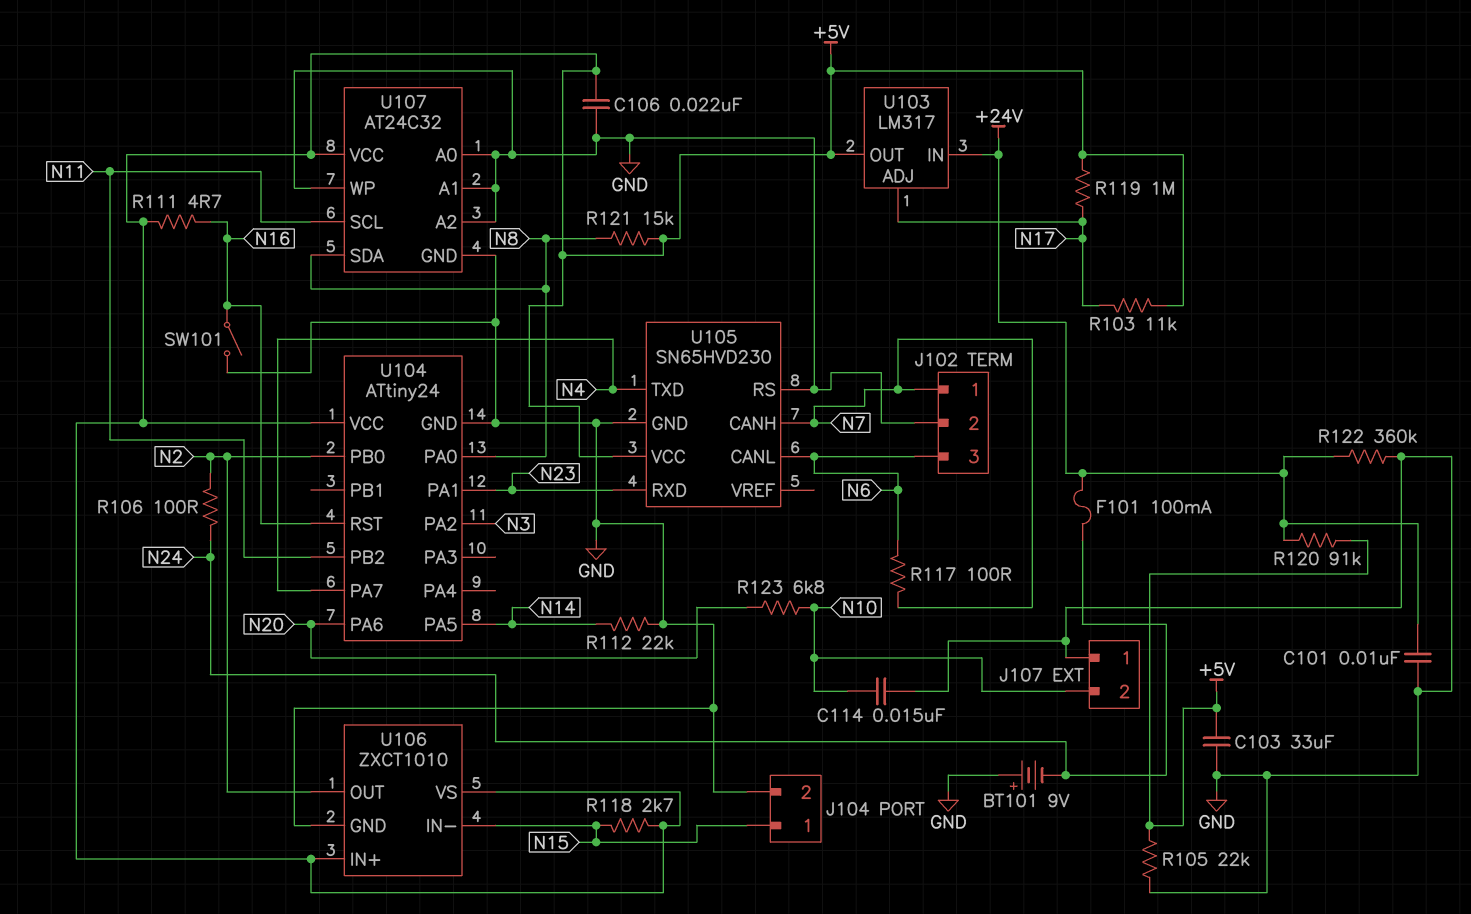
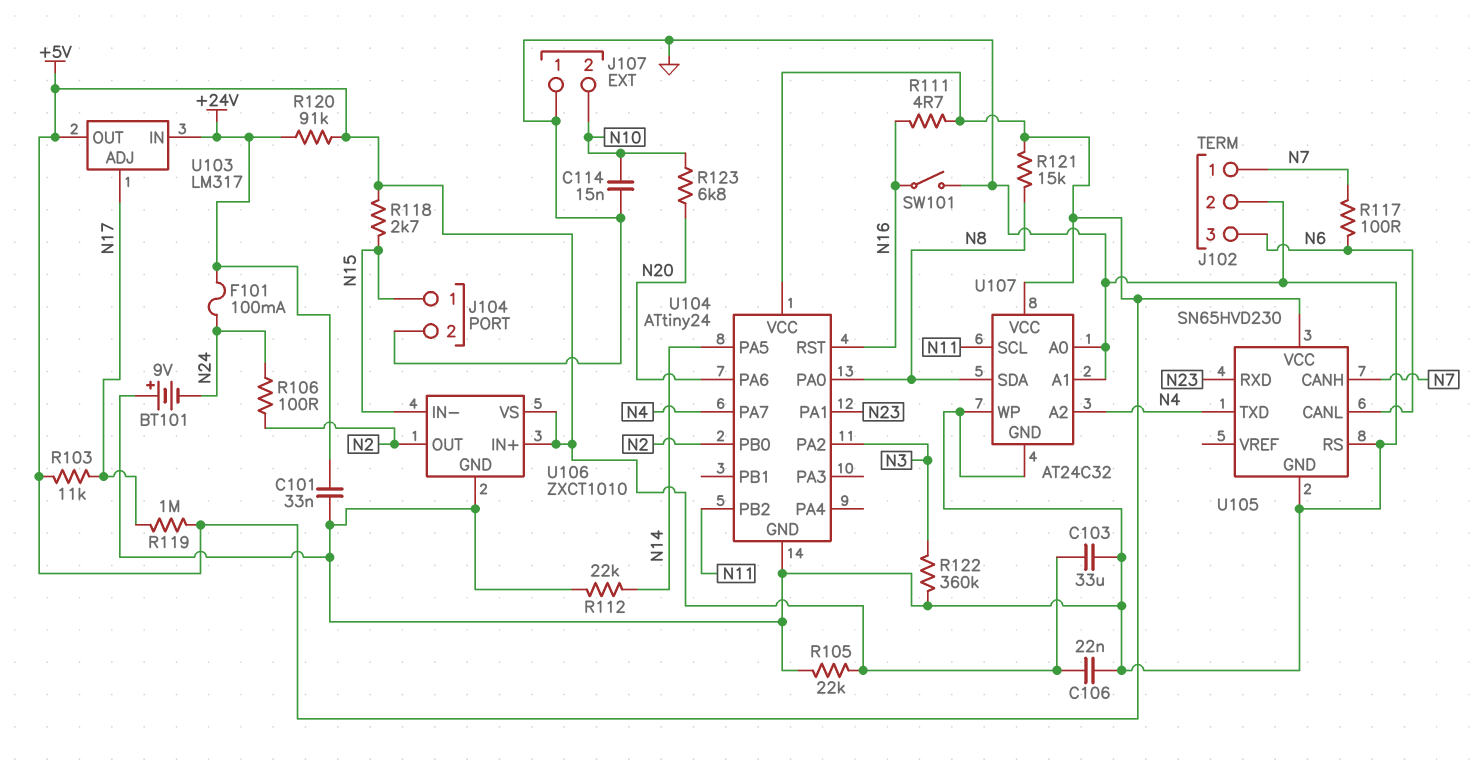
C101: 10nF (+24V, GND) -> 33nF (+24V, GND)
R122: 360k (+24V, GND) -> 360k (GND, N3)
U107 pin A2: GND -> N4

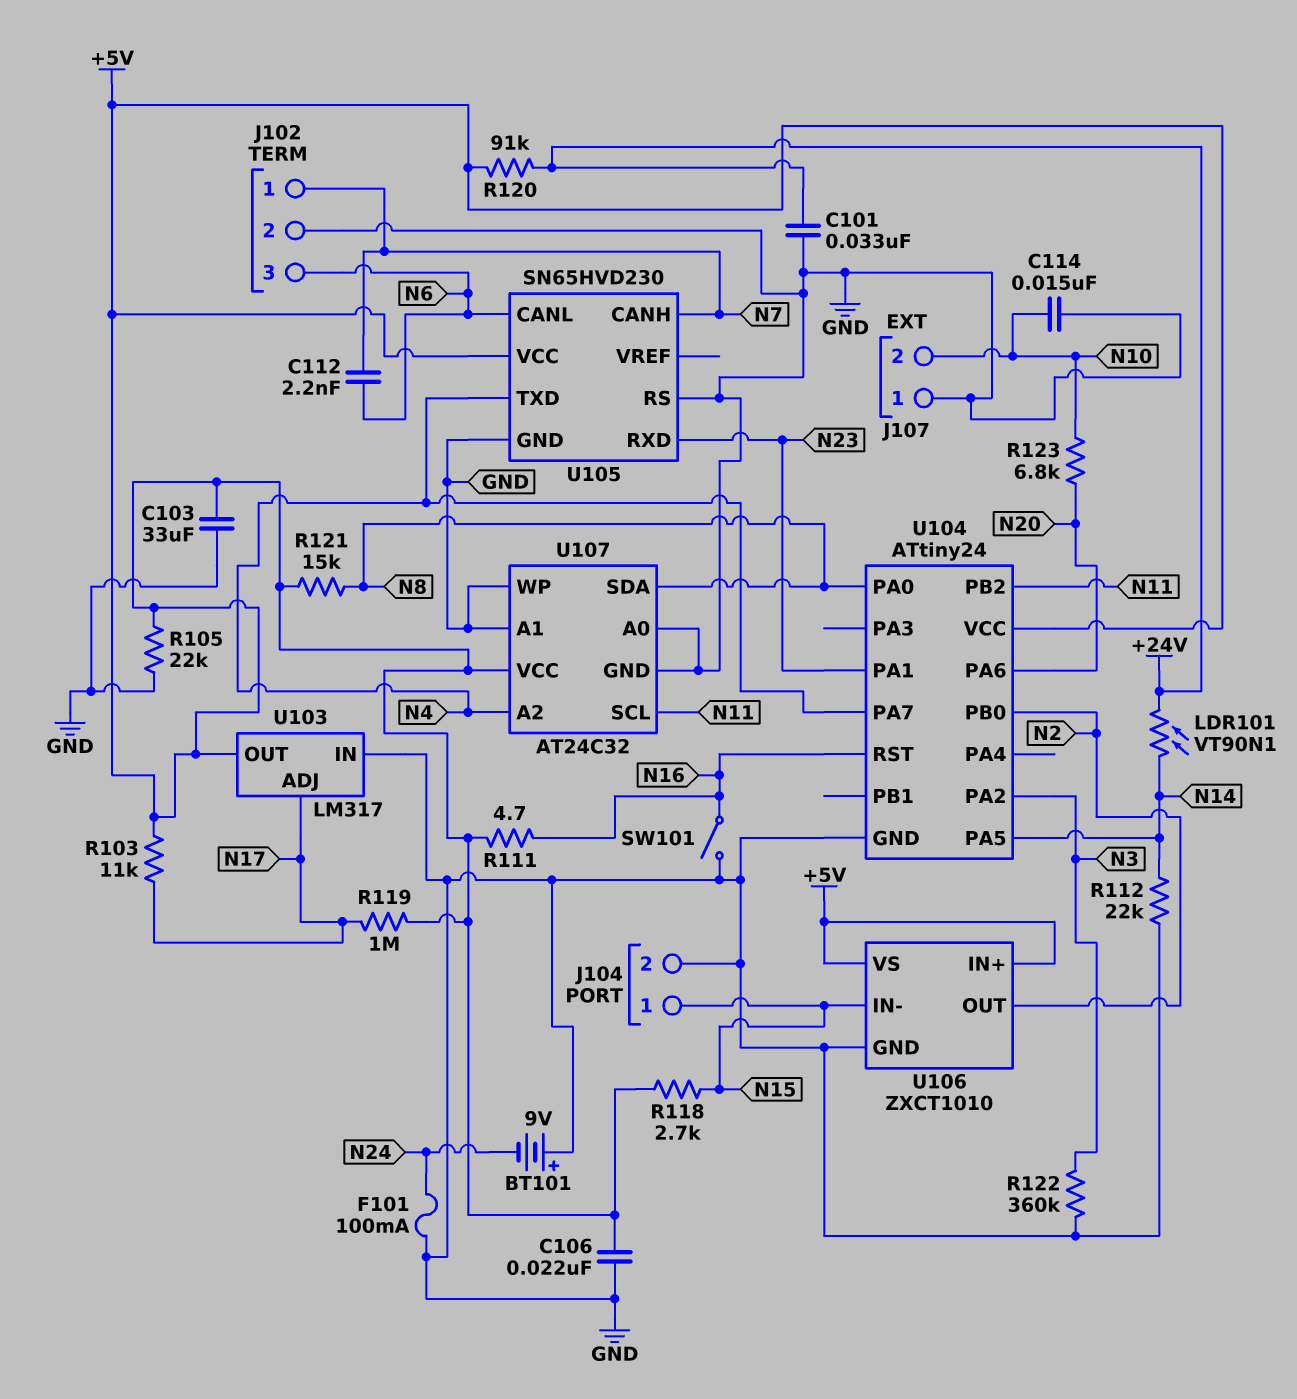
C112: none -> 2.2nF (N6, N7)
F101: 100mA (+24V, N24) -> 100mA (GND, N24)
LDR101: none -> VT90N1 (+24V, N14)
R106: 100 (N2, N24) -> none
R117: 100 (N6, N7) -> none
U103 pin IN: +24V -> GND

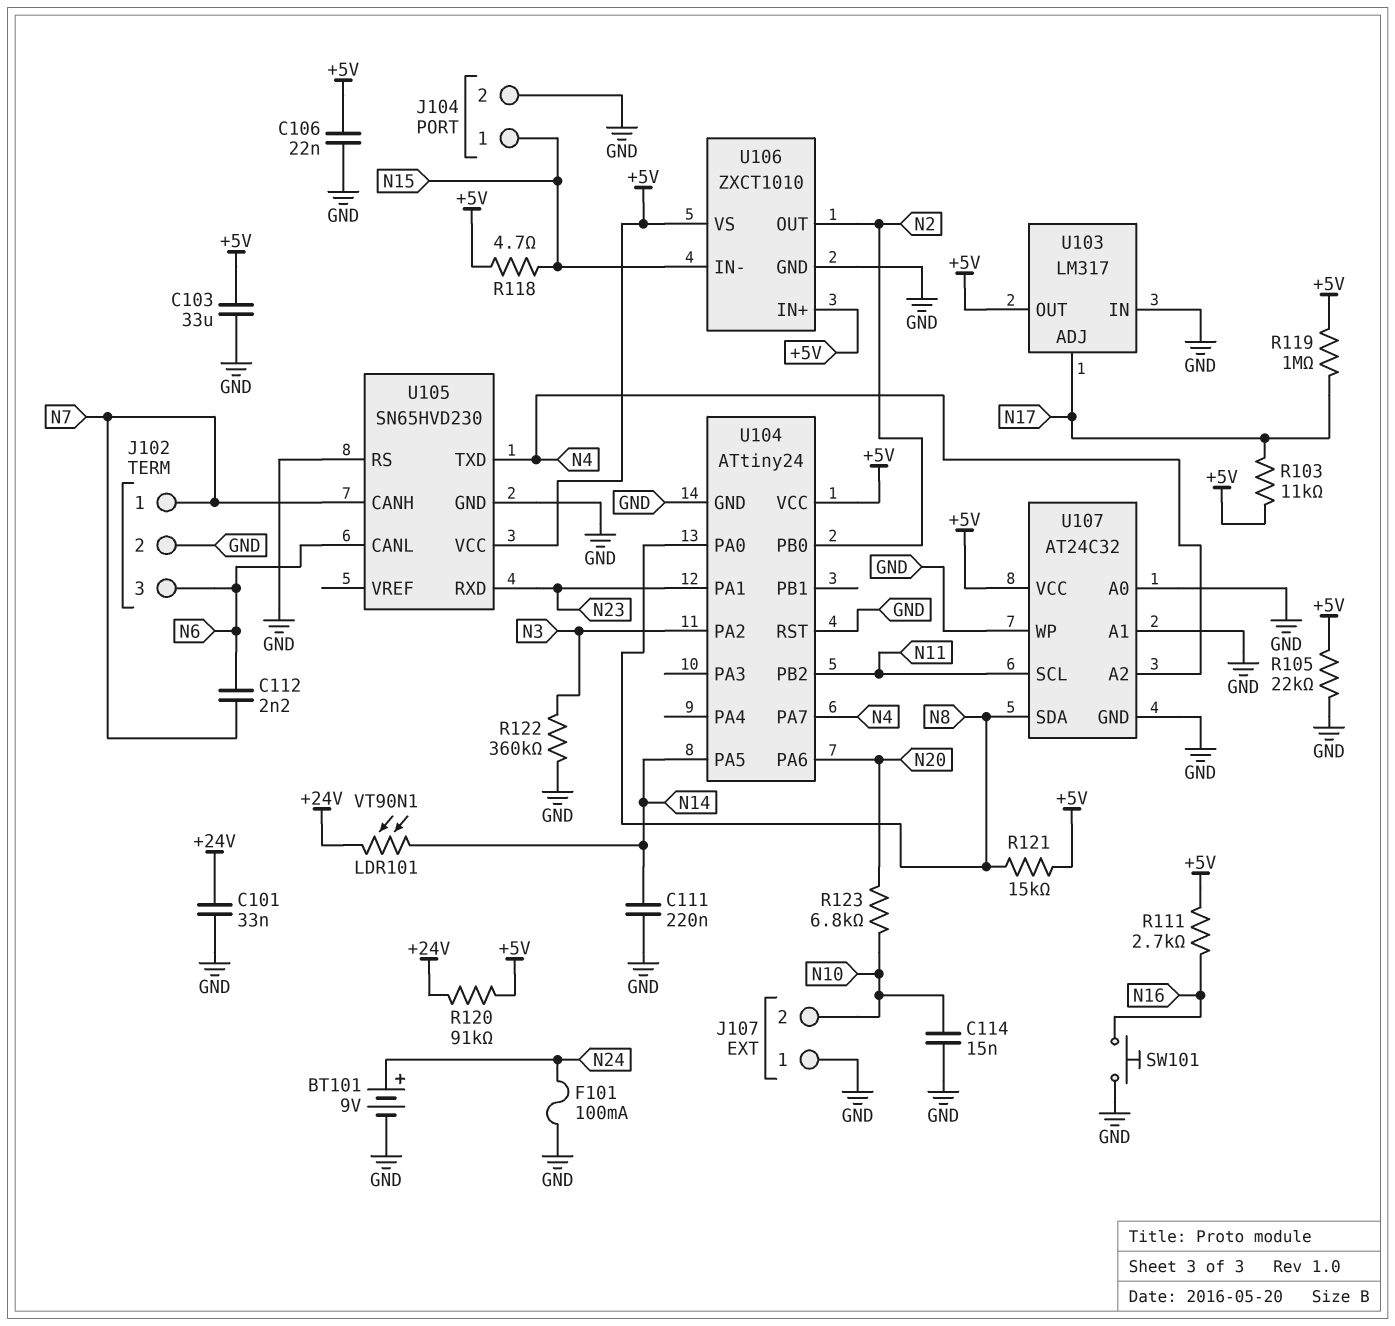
BT101: 9V (plus GND, minus N24) -> 9V (plus N24, minus GND)
C111: none -> 220nF (GND, N14)
R111: 4.7 (+5V, N16) -> 2.7k (+5V, N16)
R112: 22k (GND, N14) -> none
R118: 2.7k (+5V, N15) -> 4.7 (+5V, N15)
SW101: switch (GND, N16) -> button (GND, N16)
U104 pin RST: N16 -> GND

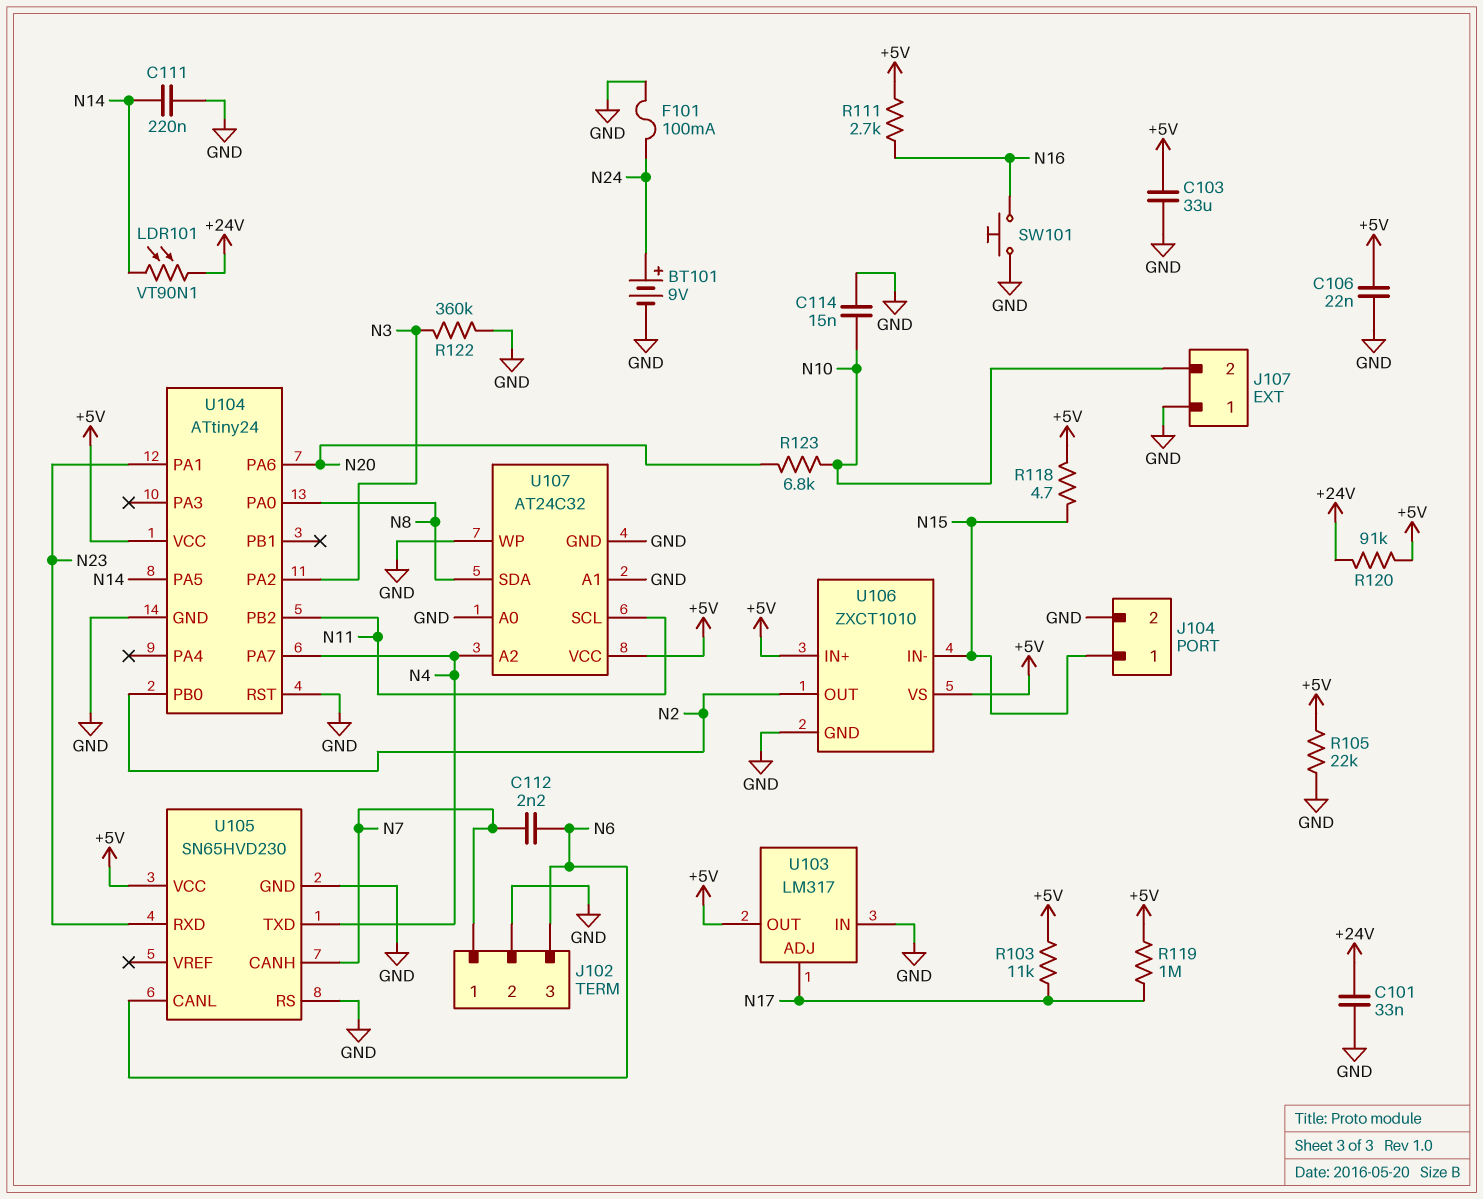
R121: 15k (+5V, N8) -> none

